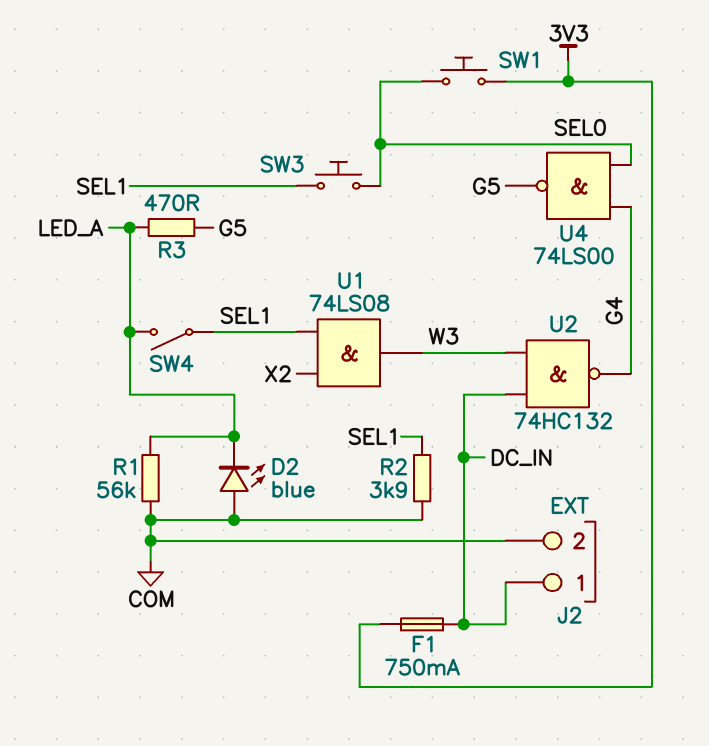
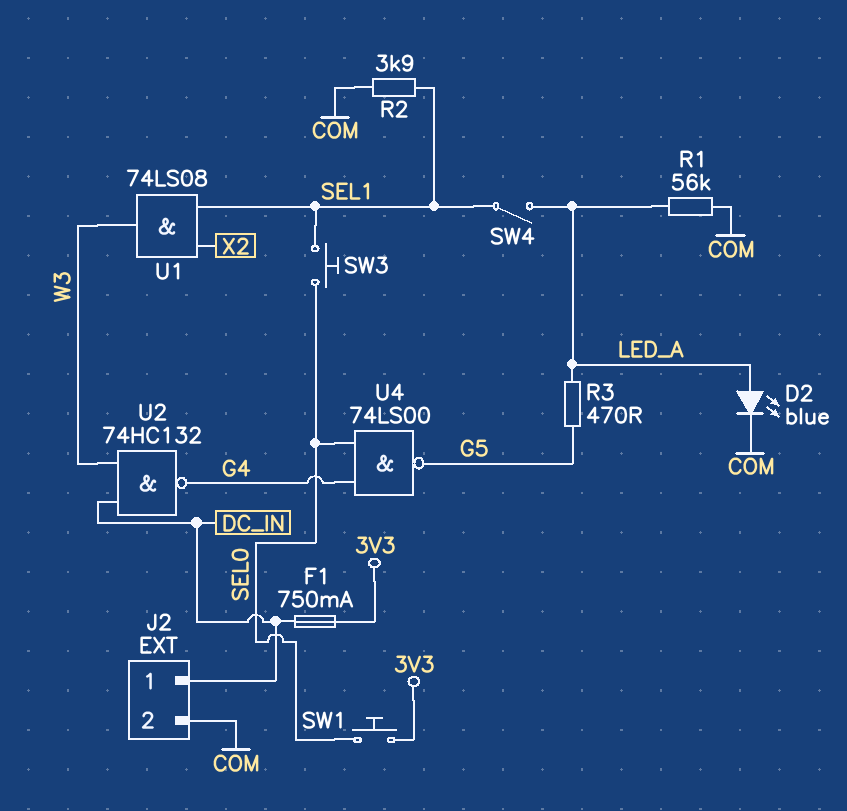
D2: LED blue (A COM, K LED_A) -> LED blue (A LED_A, K COM)

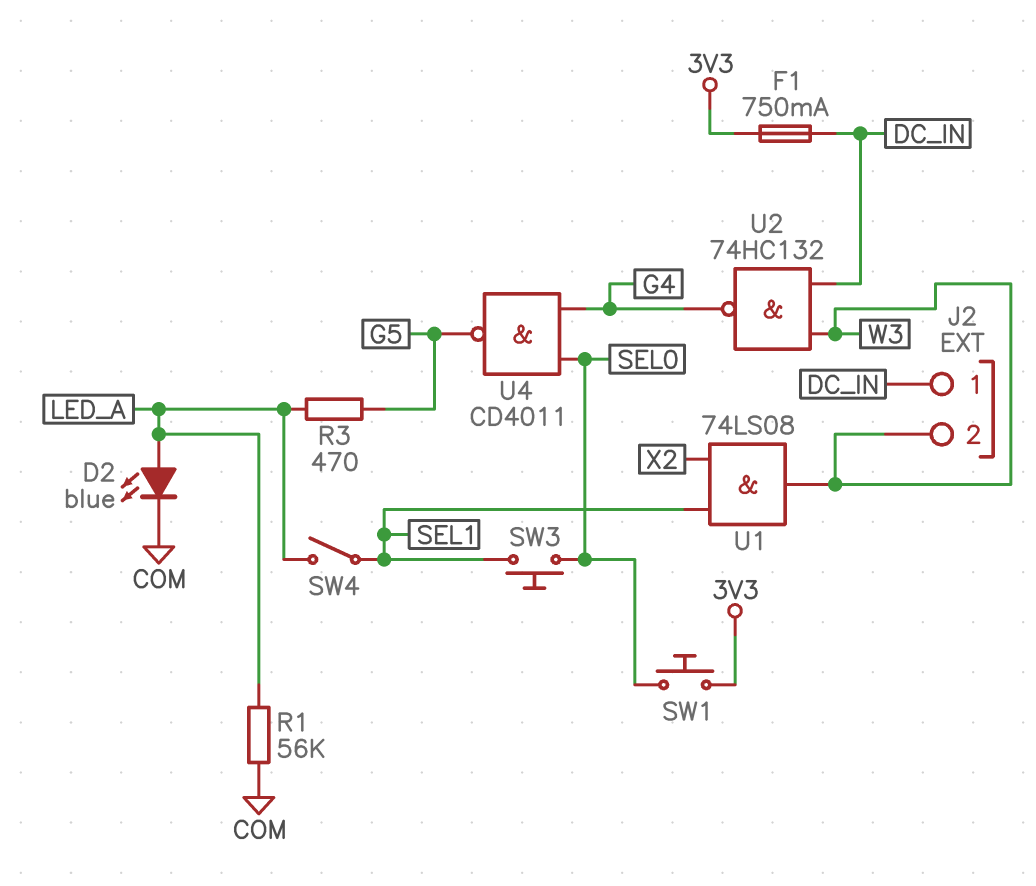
J2 pin 2: COM -> W3
R2: 3.9k (COM, SEL1) -> none
U4: NAND 74LS00 (in G4, in SEL0, out G5) -> NAND CD4011 (in G4, in SEL0, out G5)

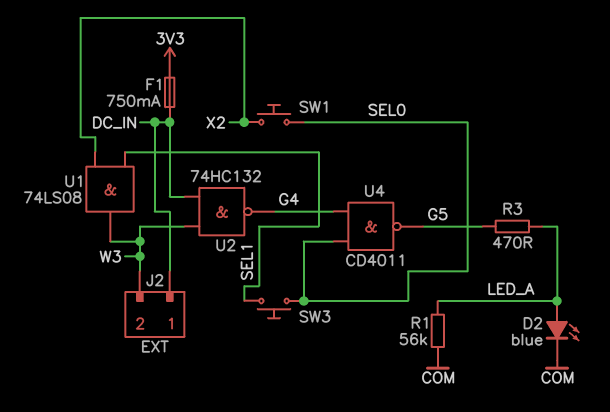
SW1: button (3V3, SEL0) -> button (SEL0, X2)
SW4: switch (LED_A, SEL1) -> none

